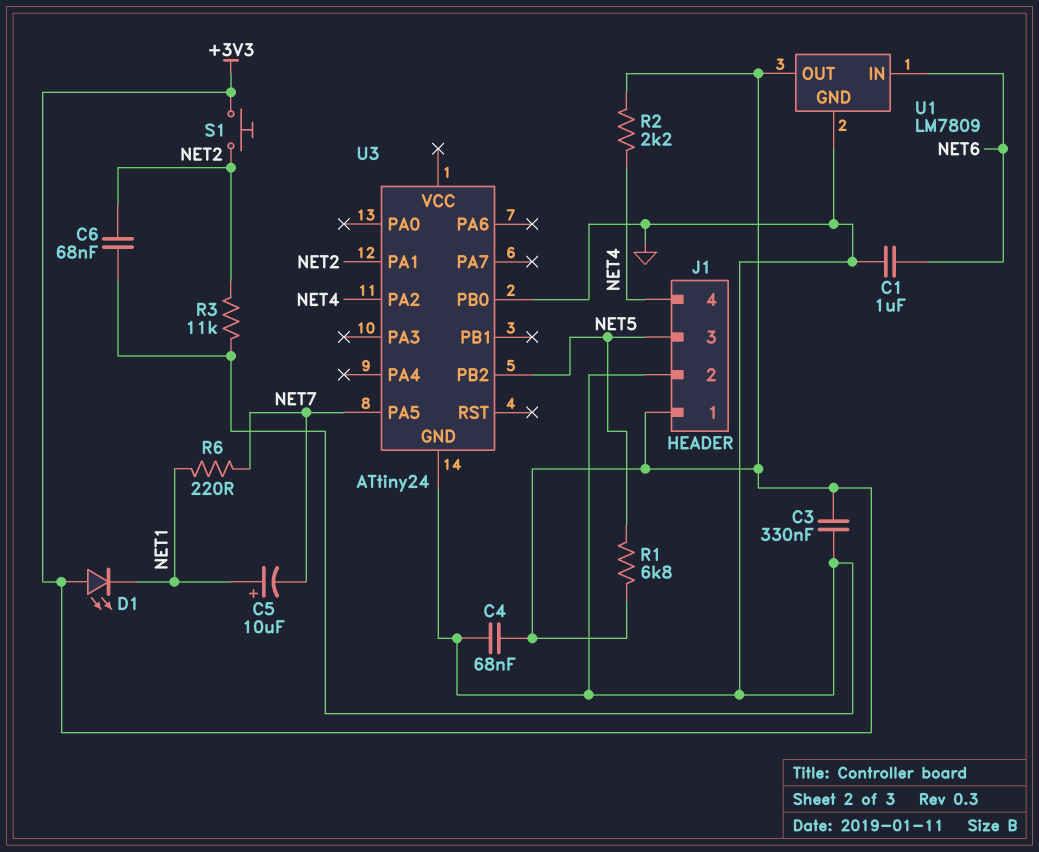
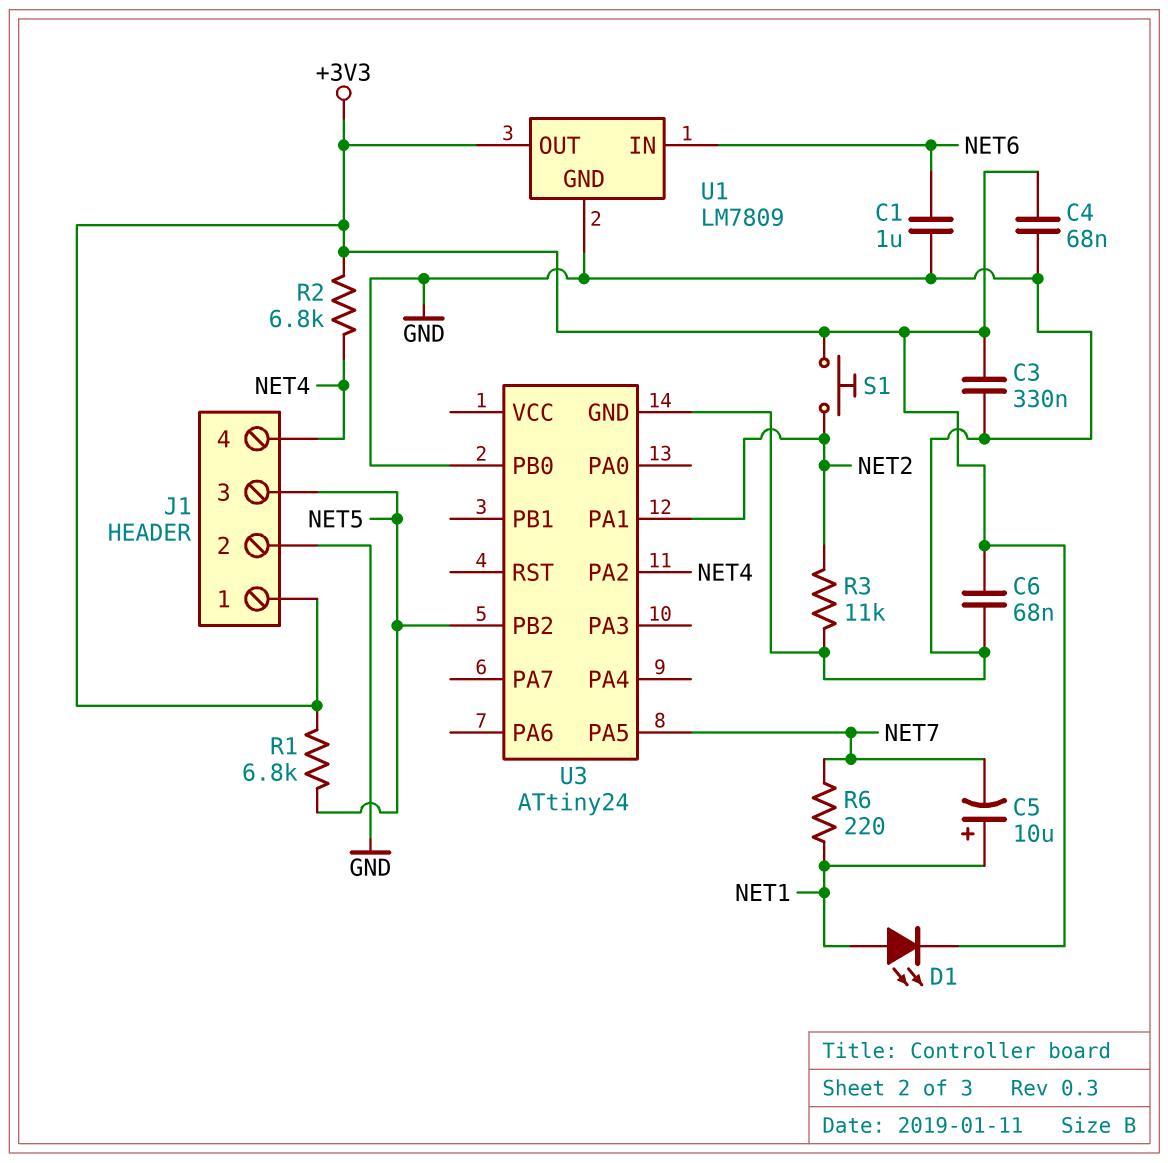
C6: 68nF (GND, NET2) -> 68nF (+3V3, GND)
D1: LED (A +3V3, K NET1) -> LED (A NET1, K +3V3)
R2: 2.2k (+3V3, NET4) -> 6.8k (+3V3, NET4)

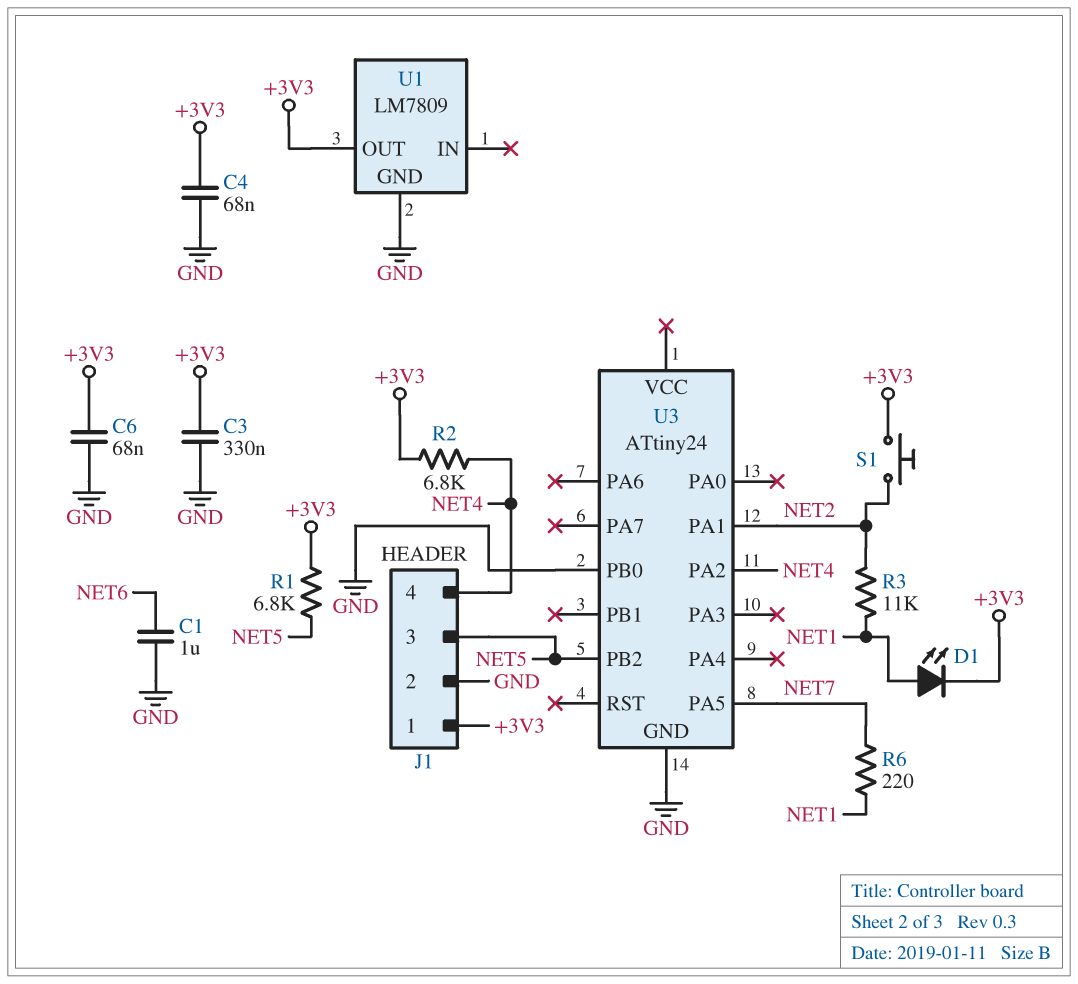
C5: 10uF (plus NET1, minus NET7) -> none
R3: 11k (GND, NET2) -> 11k (NET1, NET2)
U1 pin IN: NET6 -> none

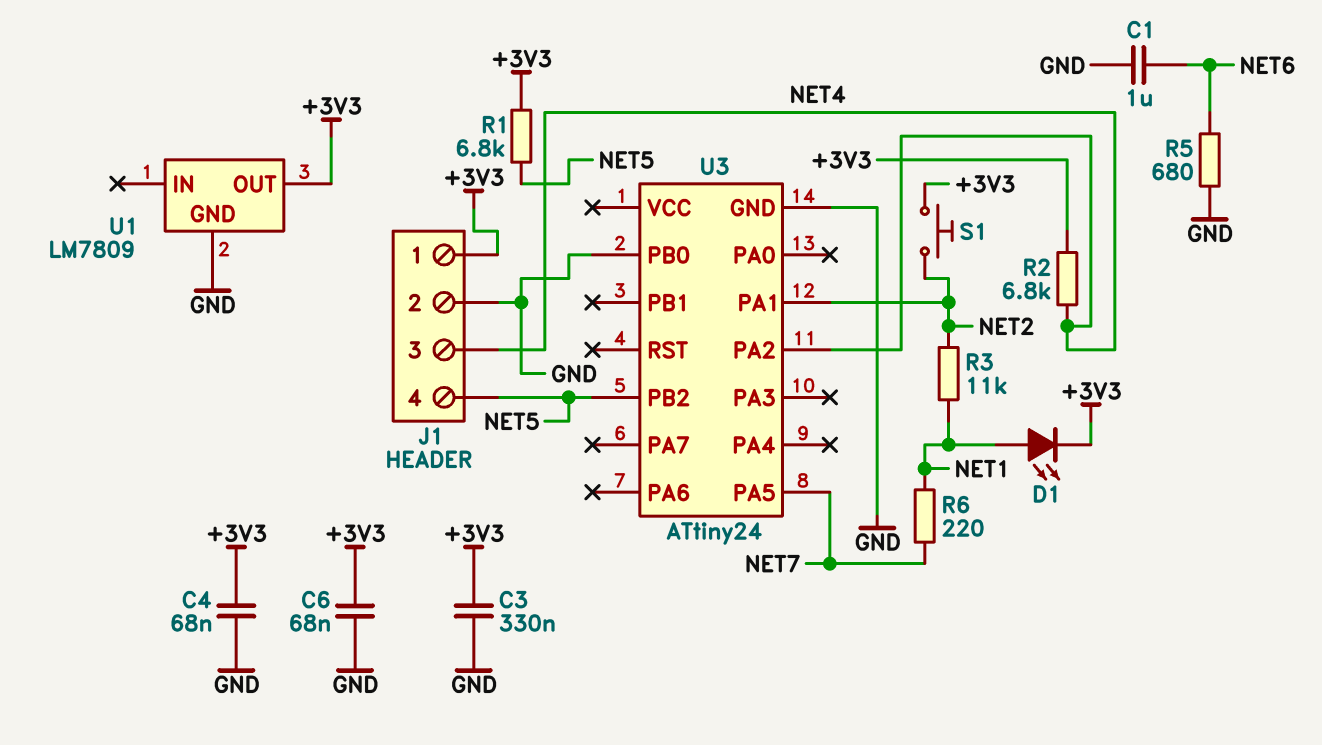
J1 pin 3: NET5 -> NET4
J1 pin 4: NET4 -> NET5
R5: none -> 680 (GND, NET6)

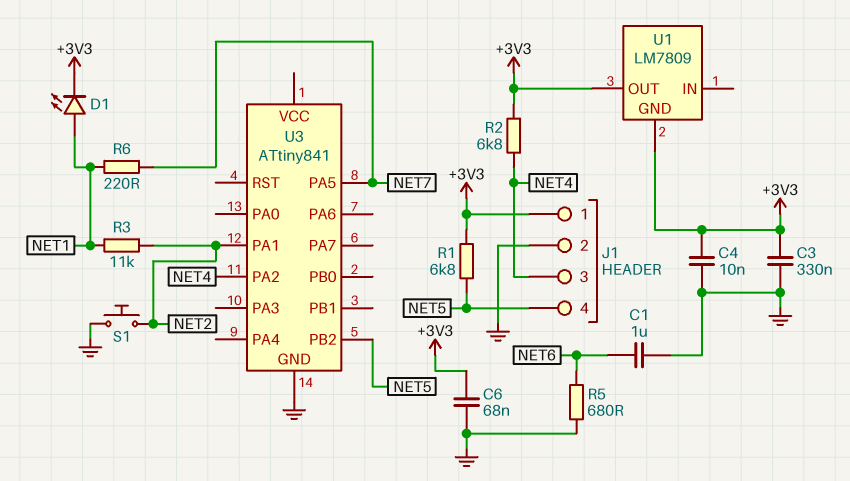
C4: 68nF (+3V3, GND) -> 10nF (+3V3, GND)
S1: button (+3V3, NET2) -> button (GND, NET2)
U1 pin GND: GND -> +3V3
U3: ATtiny24 -> ATtiny841
U3 pin PB0: GND -> none

